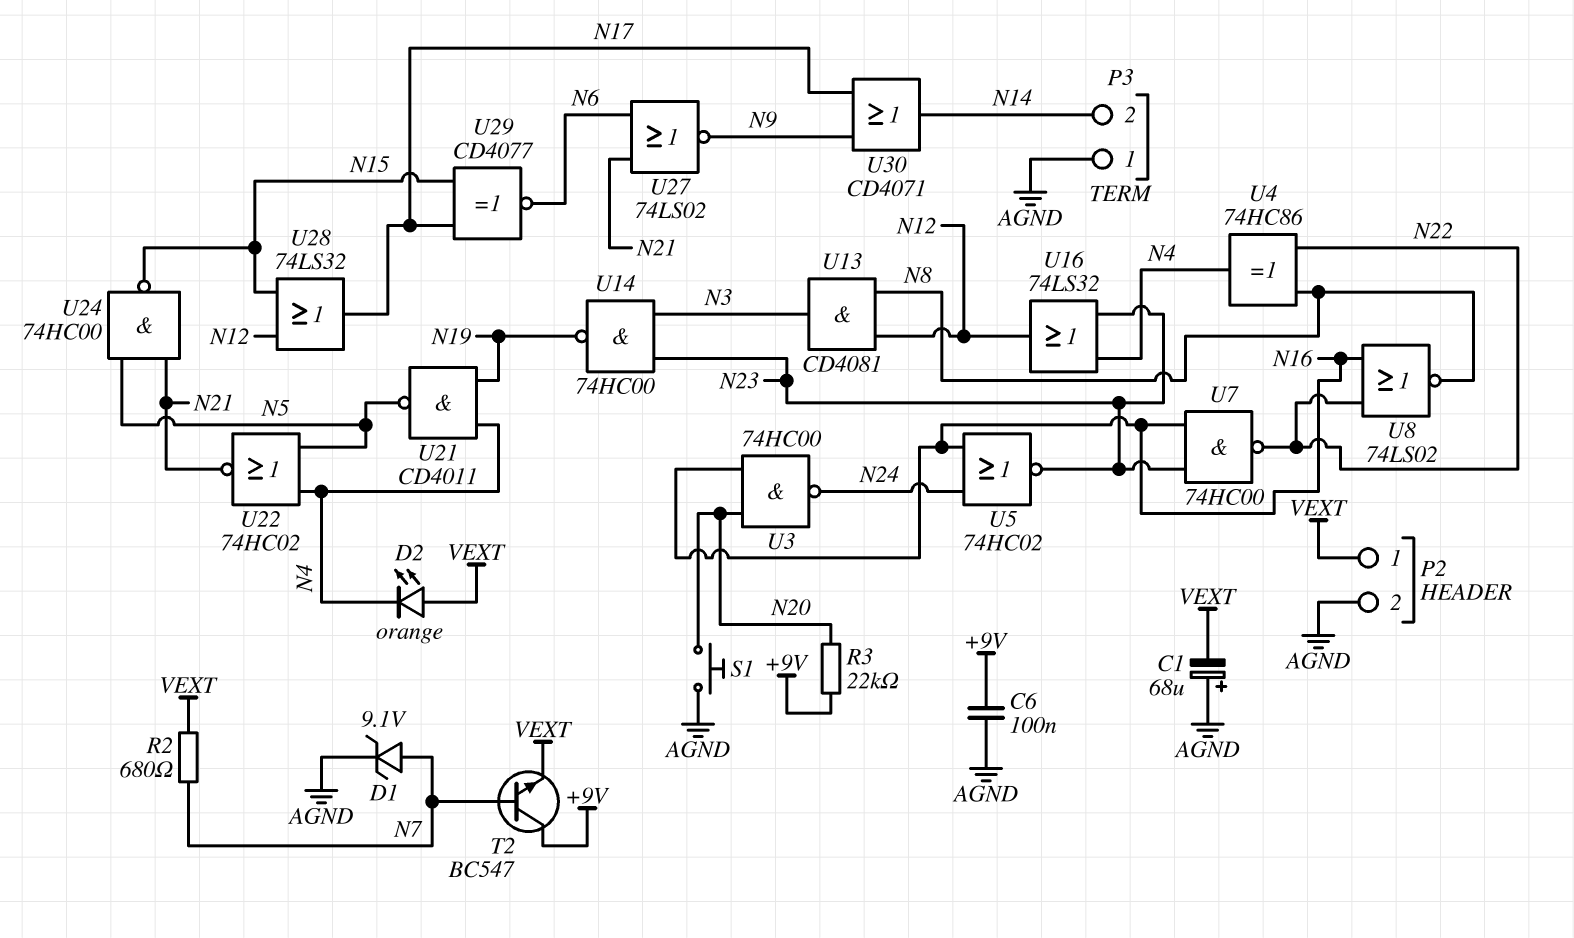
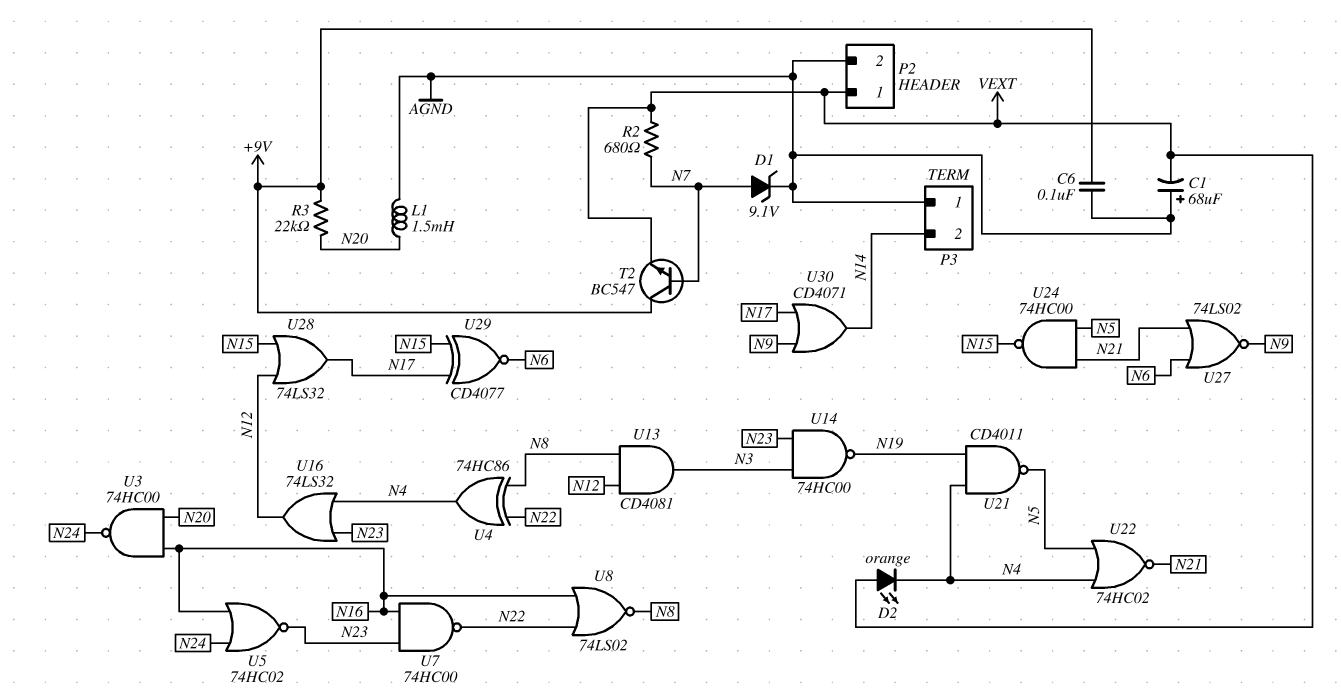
L1: none -> 1.5mH (AGND, N20)
S1: button (AGND, N20) -> none

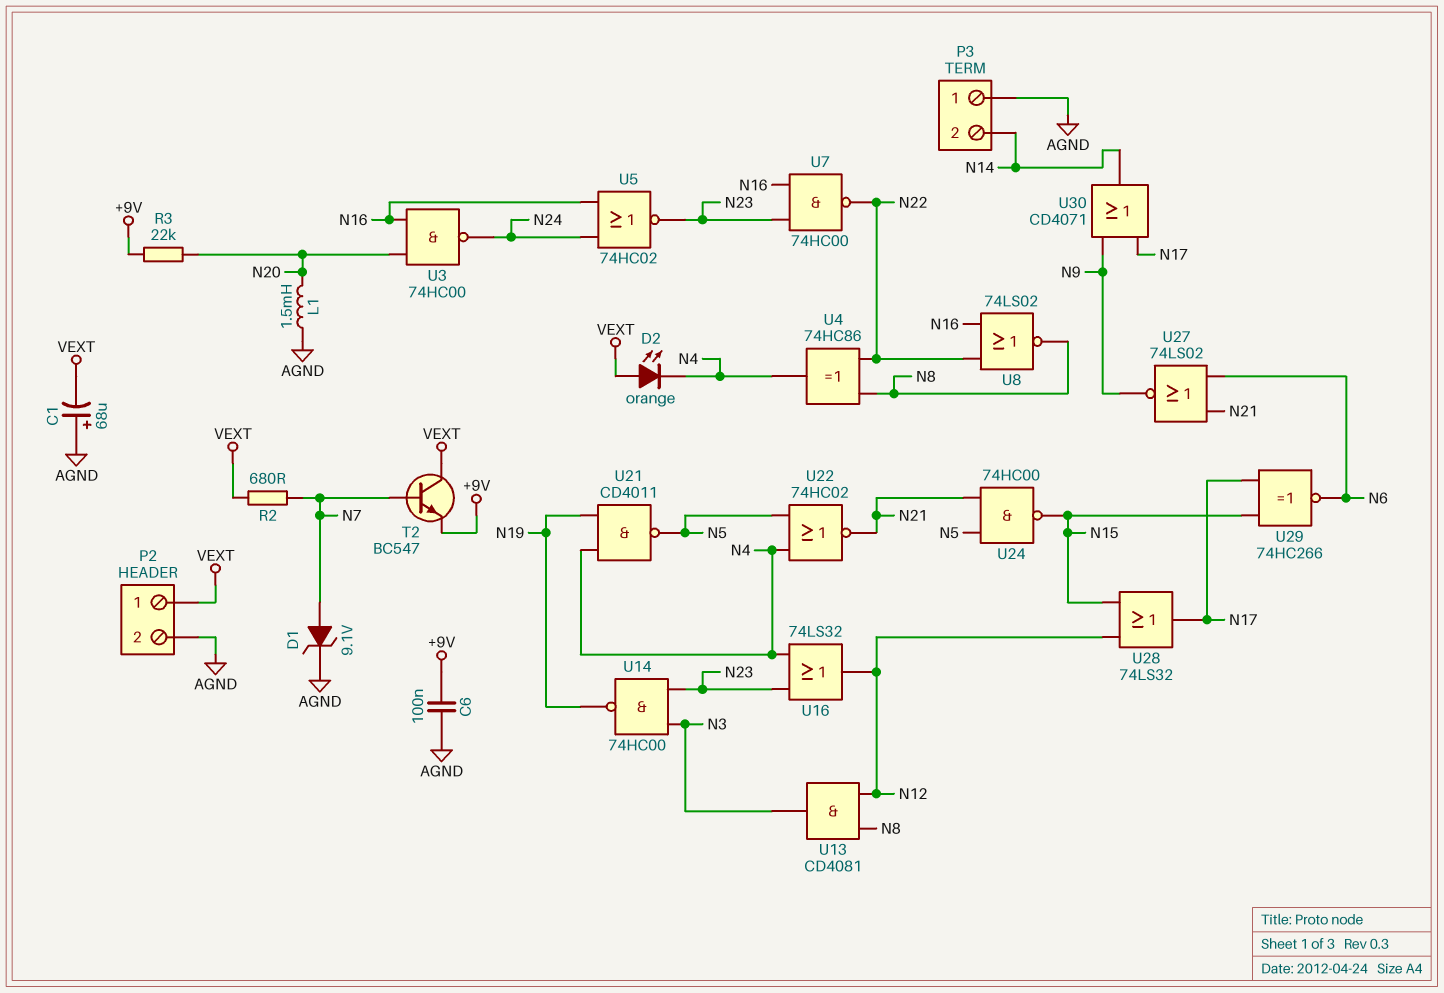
T2: NPN BC547 (B N7, C +9V, E VEXT) -> NPN BC547 (B N7, C VEXT, E +9V)
U29: XNOR CD4077 (in N15, in N17, out N6) -> XNOR 74HC266 (in N15, in N17, out N6)

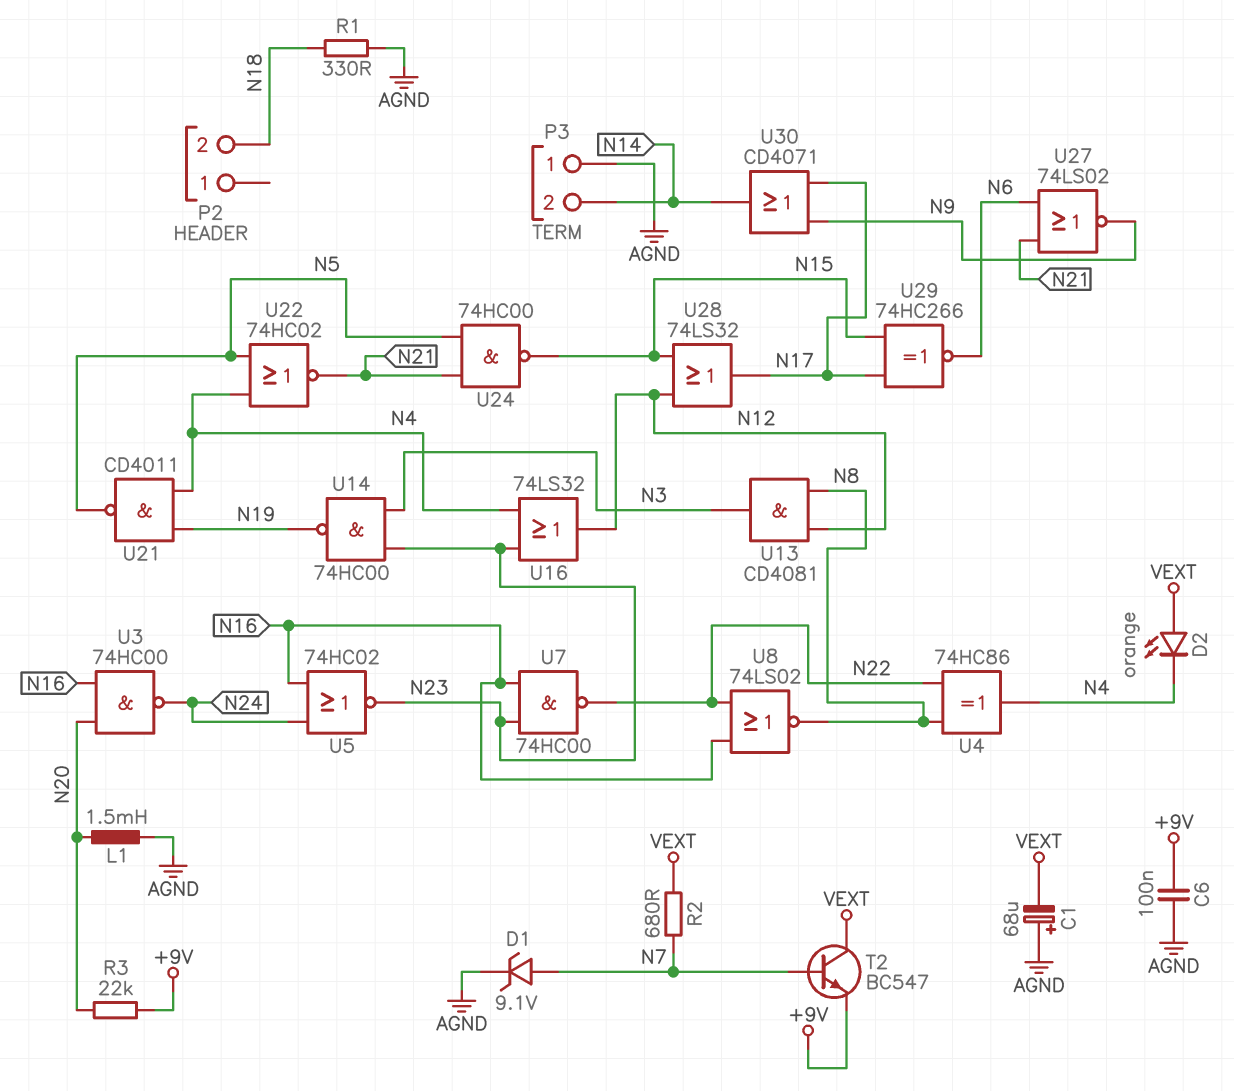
P2 pin 1: VEXT -> none
P2 pin 2: AGND -> N18
R1: none -> 330 (AGND, N18)

